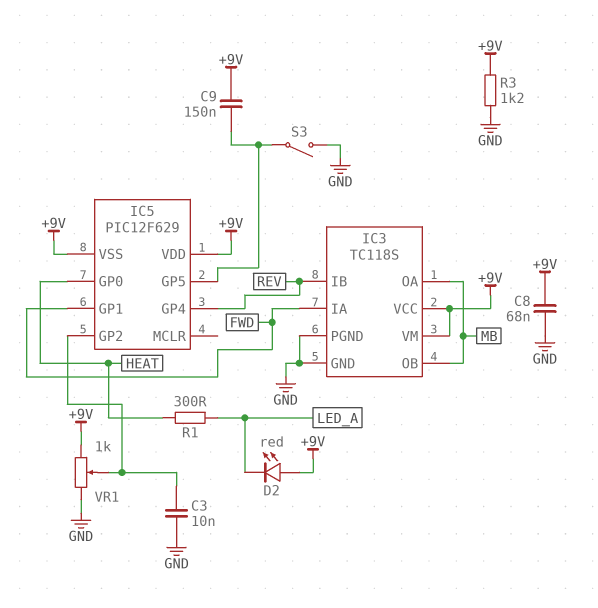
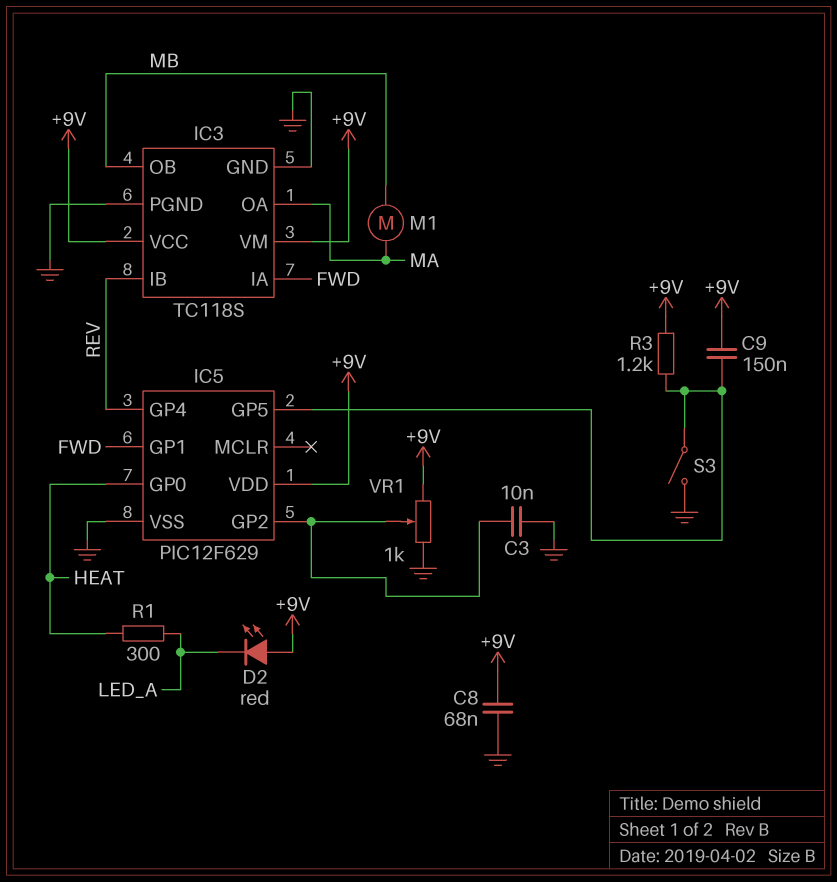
IC3 pin OA: MB -> MA
IC5 pin VSS: +9V -> GND
M1: none -> motor (MA, MB)
R3: 1.2k (+9V, GND) -> 1.2k (+9V, IC5/GP5)

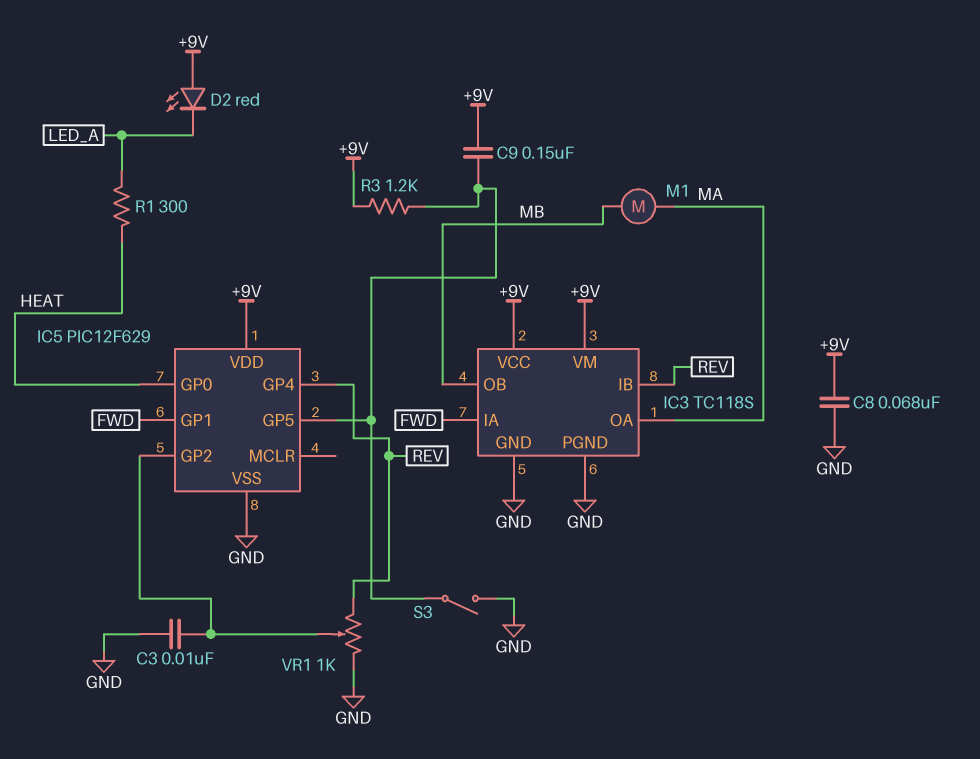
VR1: 1k (+9V, GND, wiper IC5/GP2) -> 1k (GND, REV, wiper IC5/GP2)

